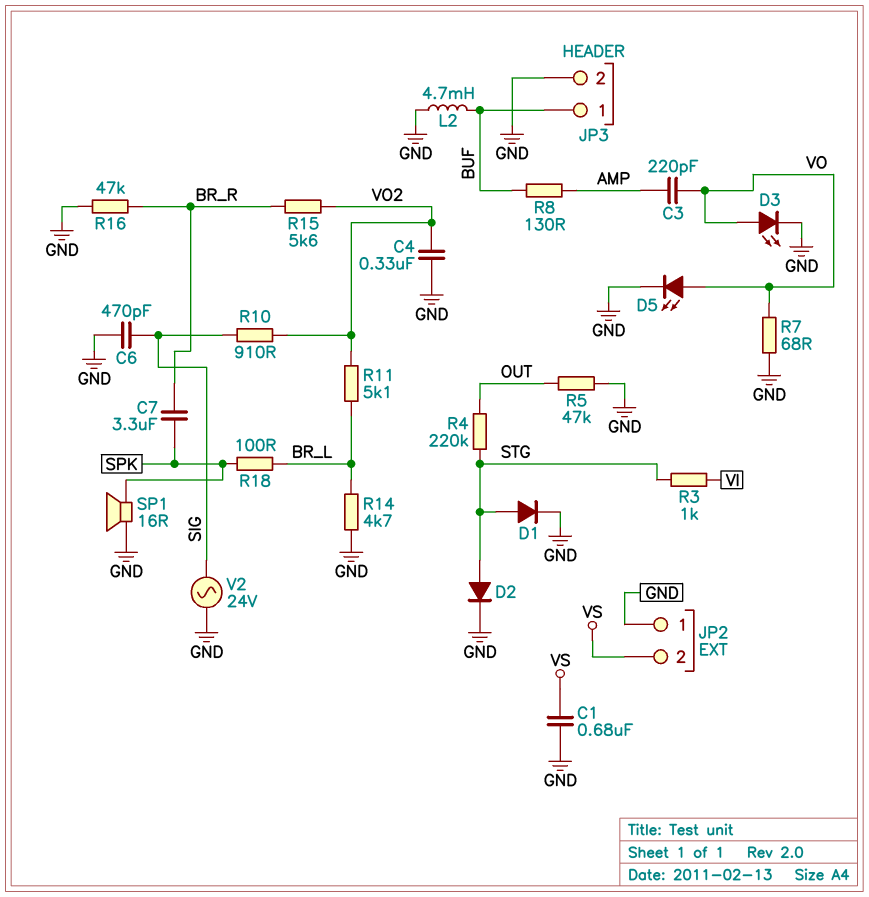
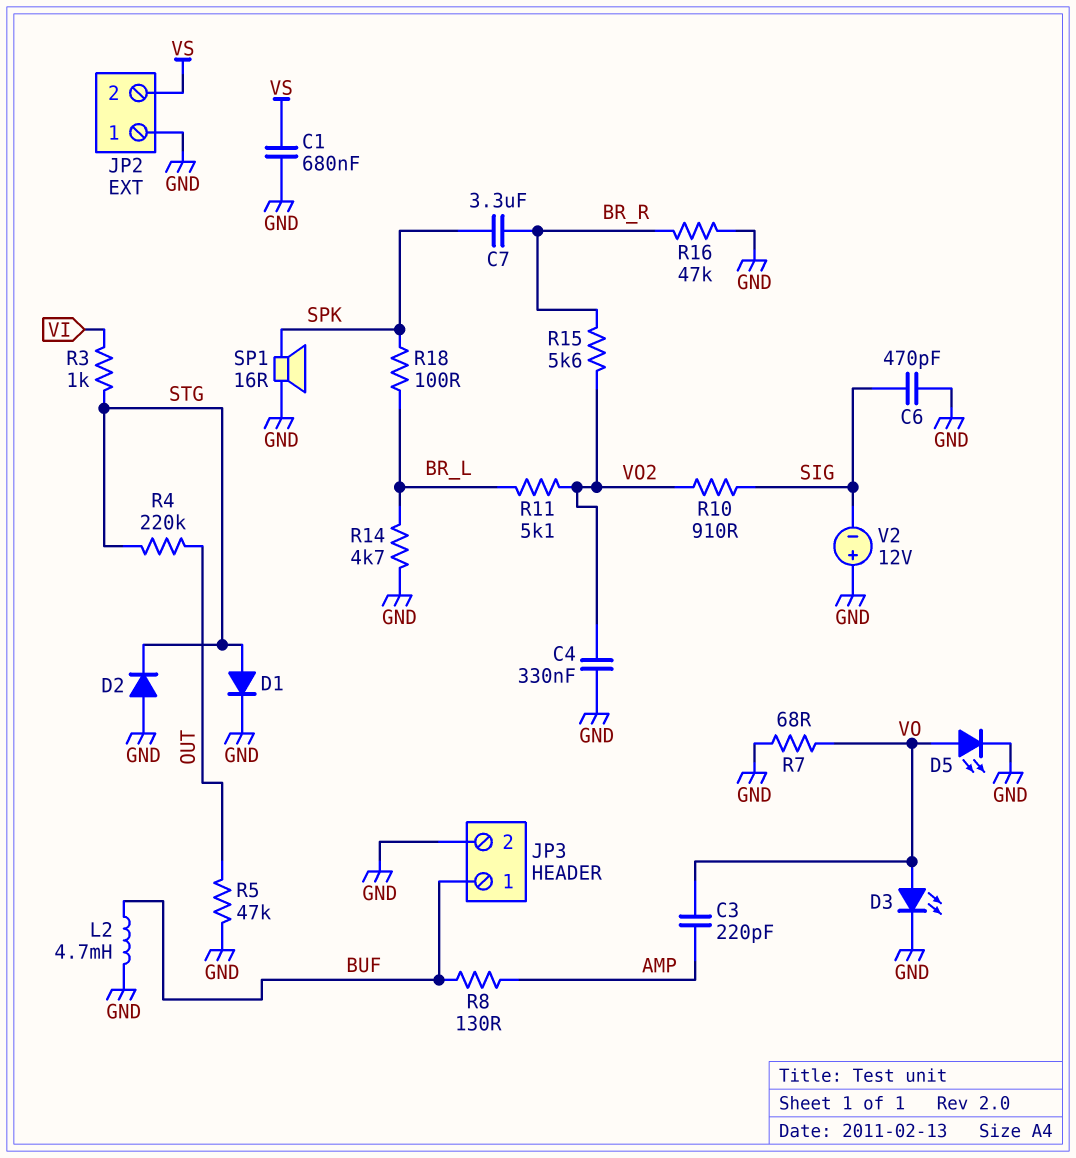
D2: diode (A STG, K GND) -> diode (A GND, K STG)
V2: AC 24V (GND, SIG) -> 12V (plus GND, minus SIG)

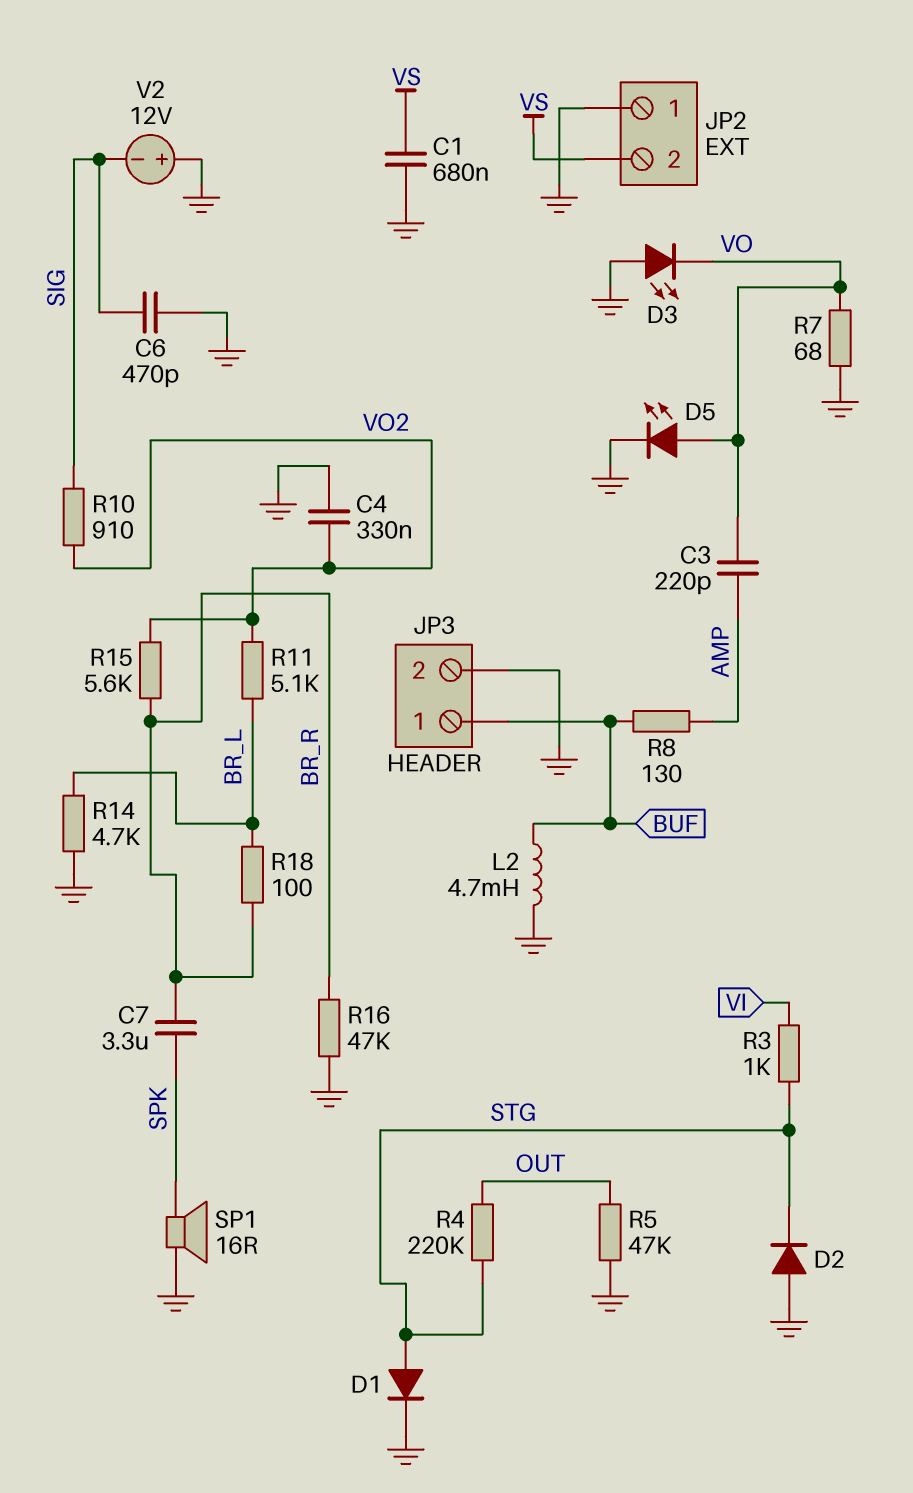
D3: LED (A VO, K GND) -> LED (A GND, K VO)
R18: 100 (BR_L, SPK) -> 100 (BR_L, BR_R)

